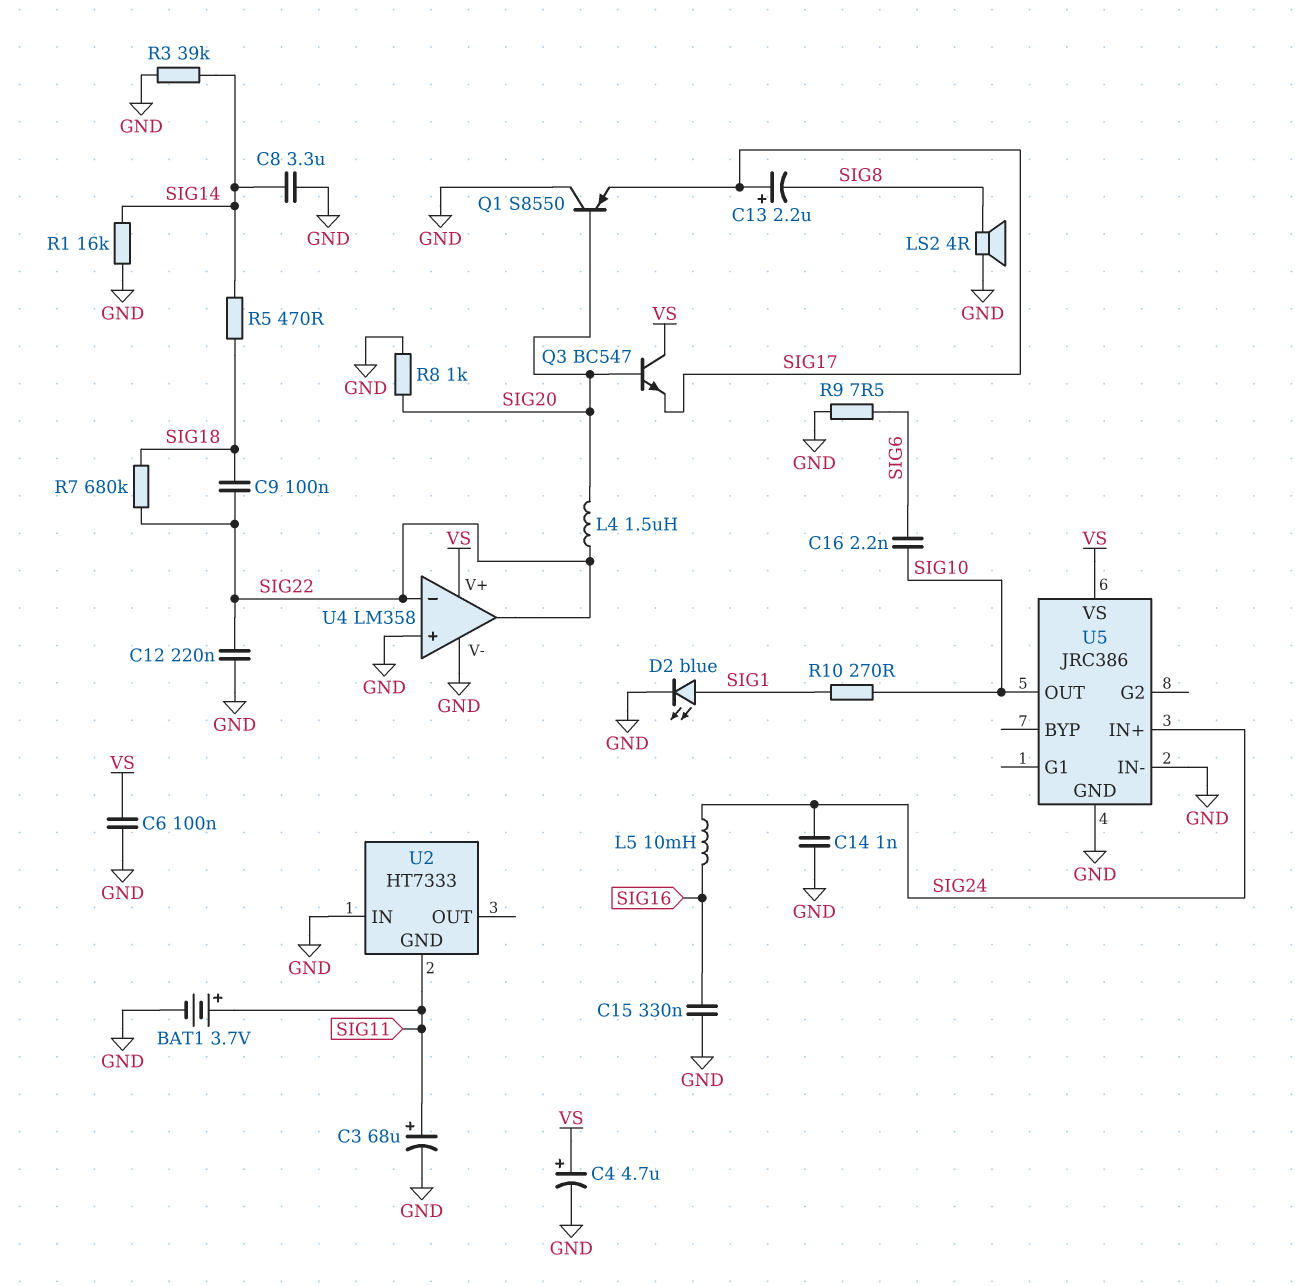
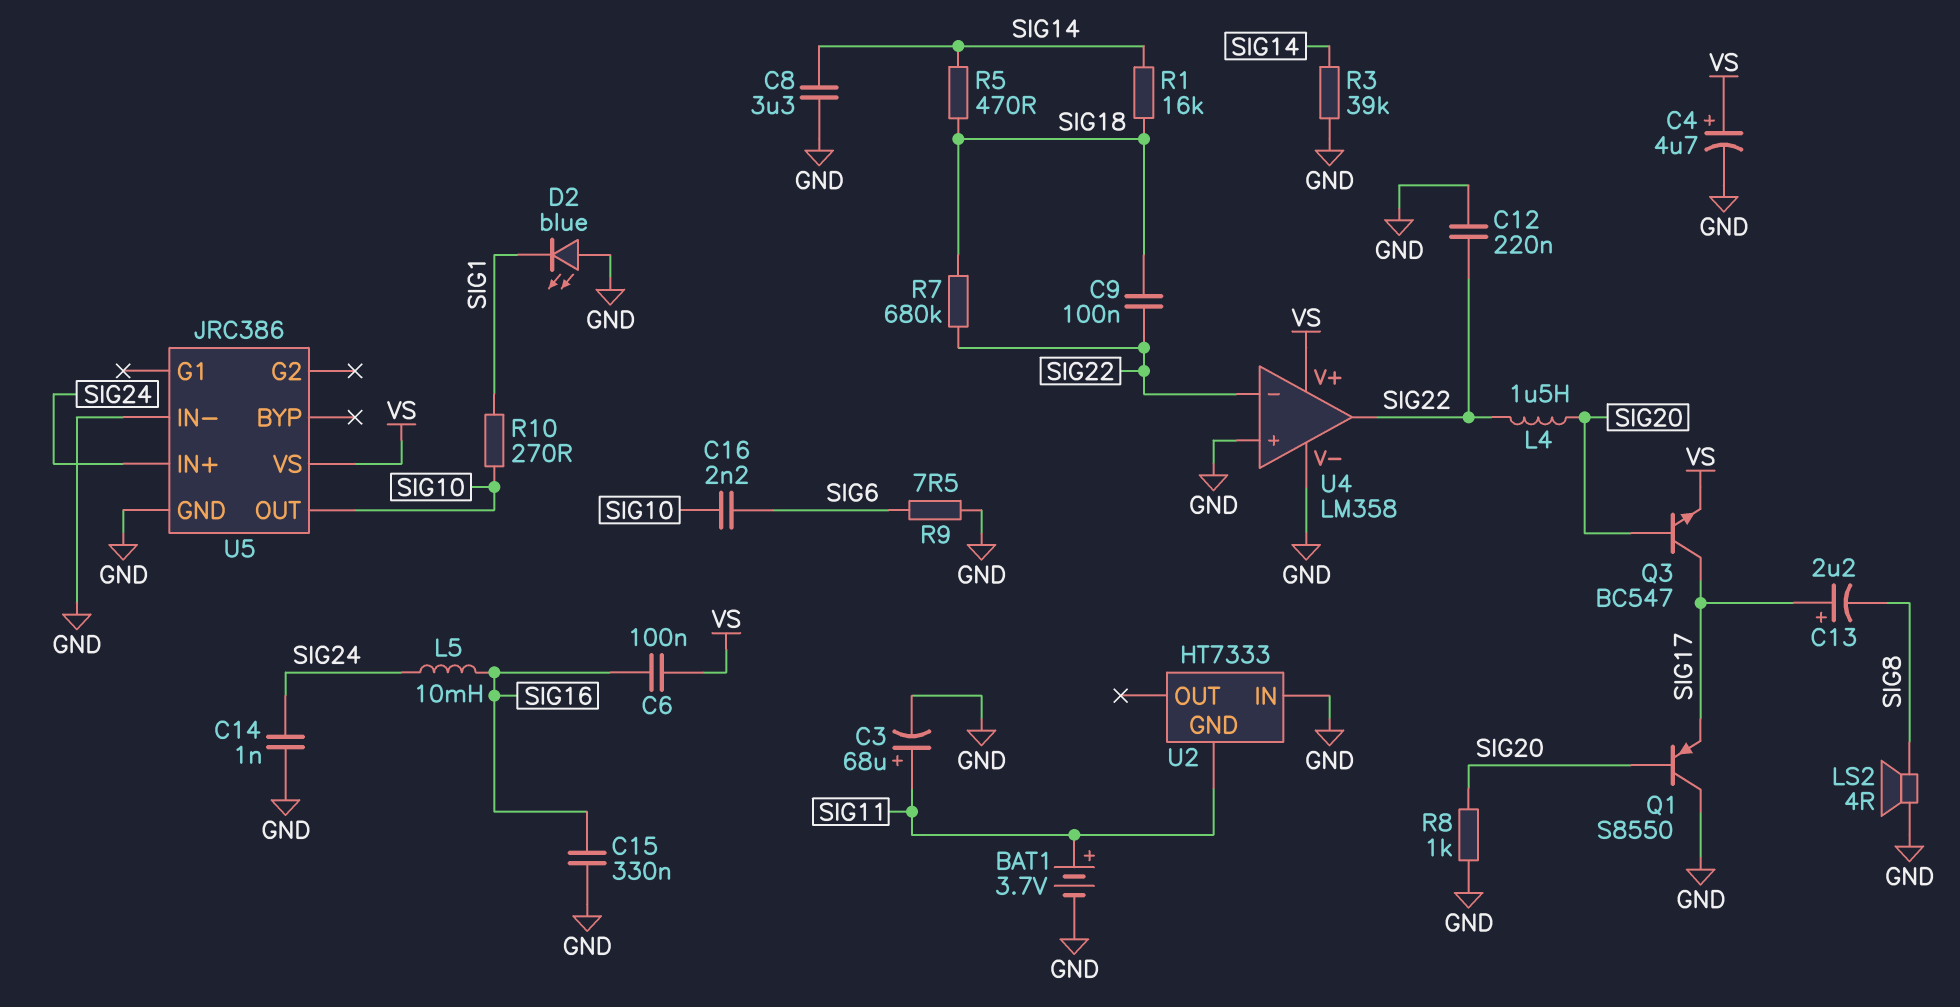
C6: 100nF (GND, VS) -> 100nF (SIG16, VS)
D2: LED blue (A SIG1, K GND) -> LED blue (A GND, K SIG1)
Q3: NPN BC547 (B SIG20, C VS, E SIG17) -> NPN BC547 (B SIG20, C SIG17, E VS)
R1: 16k (GND, SIG14) -> 16k (SIG14, SIG18)

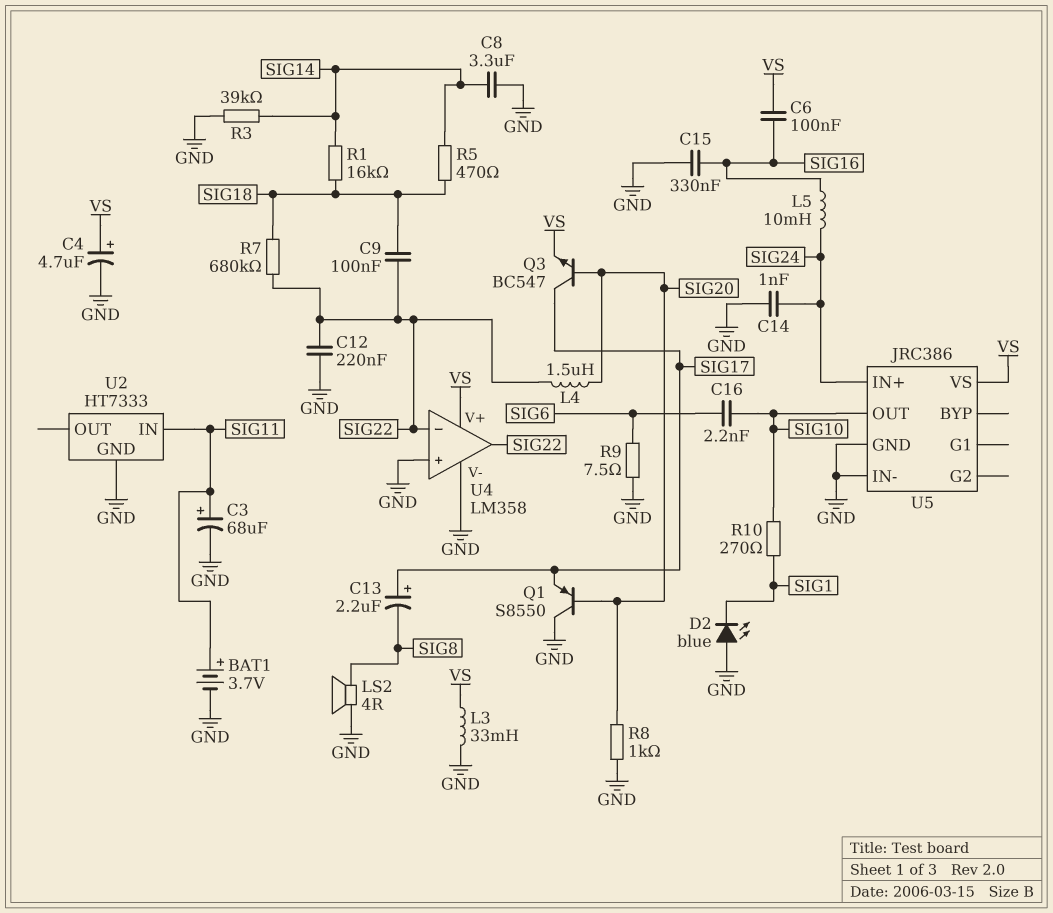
L3: none -> 33mH (GND, VS)
U2 pin GND: SIG11 -> GND
U2 pin IN: GND -> SIG11

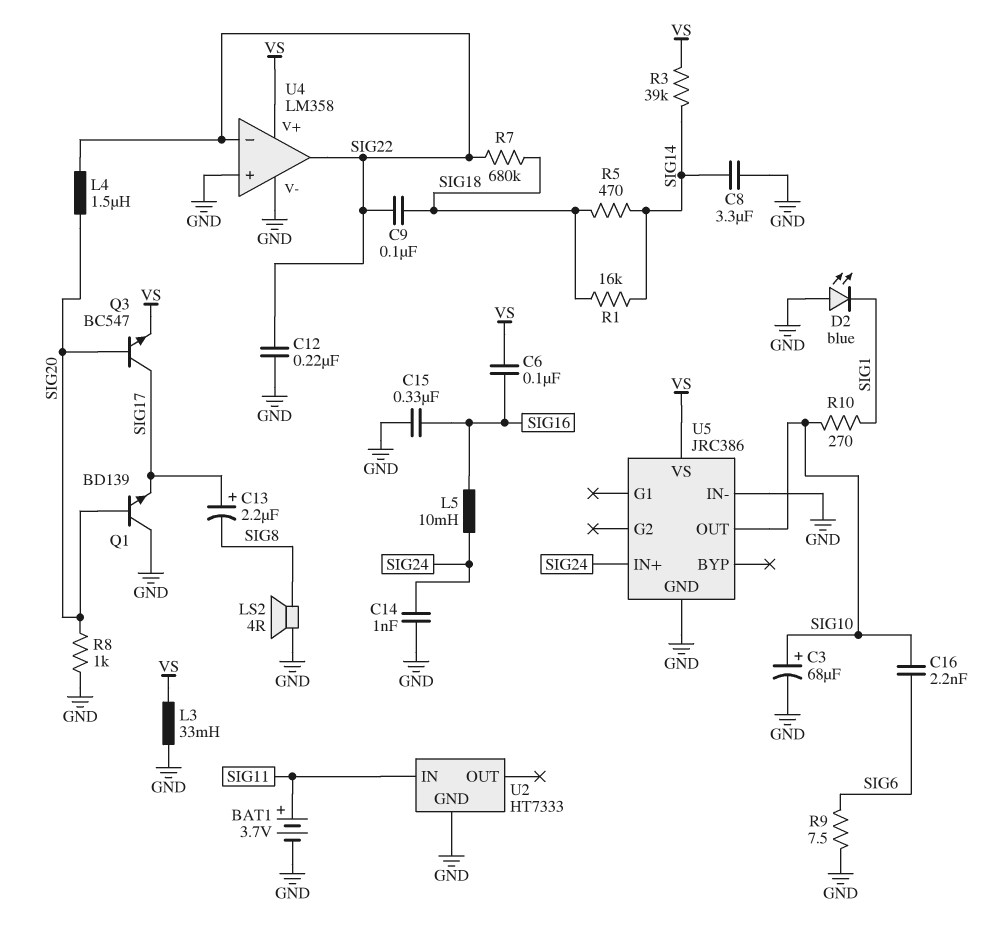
C3: 68uF (plus SIG11, minus GND) -> 68uF (plus SIG10, minus GND)
C4: 4.7uF (plus VS, minus GND) -> none
Q1: PNP S8550 (B SIG20, C GND, E SIG17) -> NPN BD139 (B SIG20, C GND, E SIG17)
R3: 39k (GND, SIG14) -> 39k (SIG14, VS)

